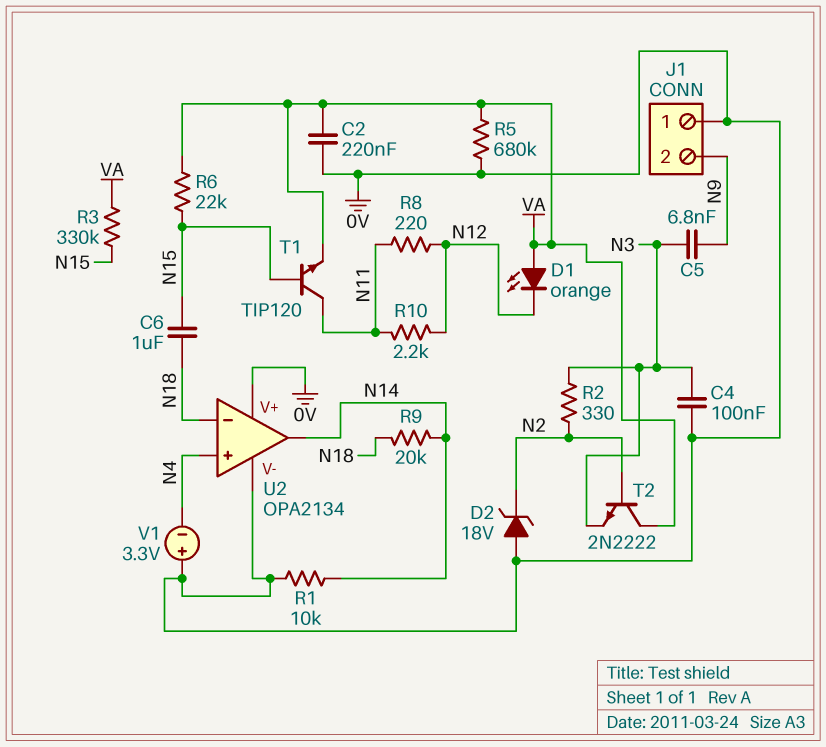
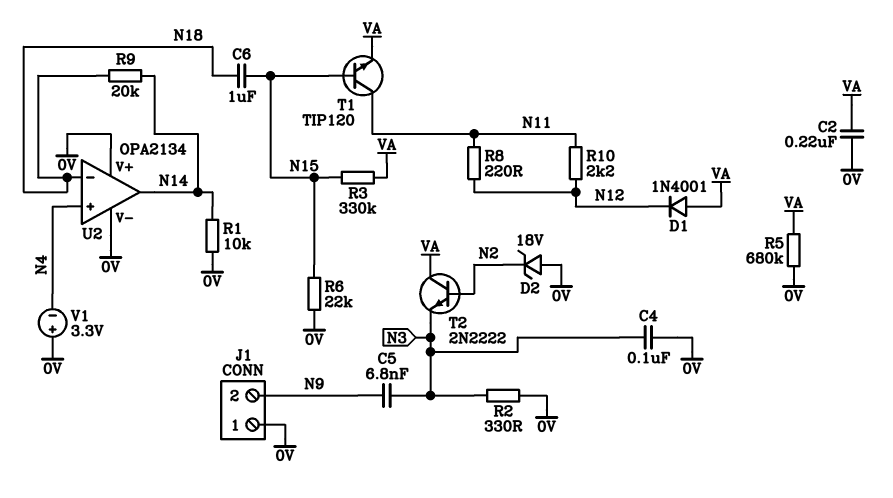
D1: LED orange (A VA, K N12) -> diode 1N4001 (A VA, K N12)
R2: 330 (N2, N3) -> 330 (0V, N3)
R6: 22k (N15, VA) -> 22k (0V, N15)

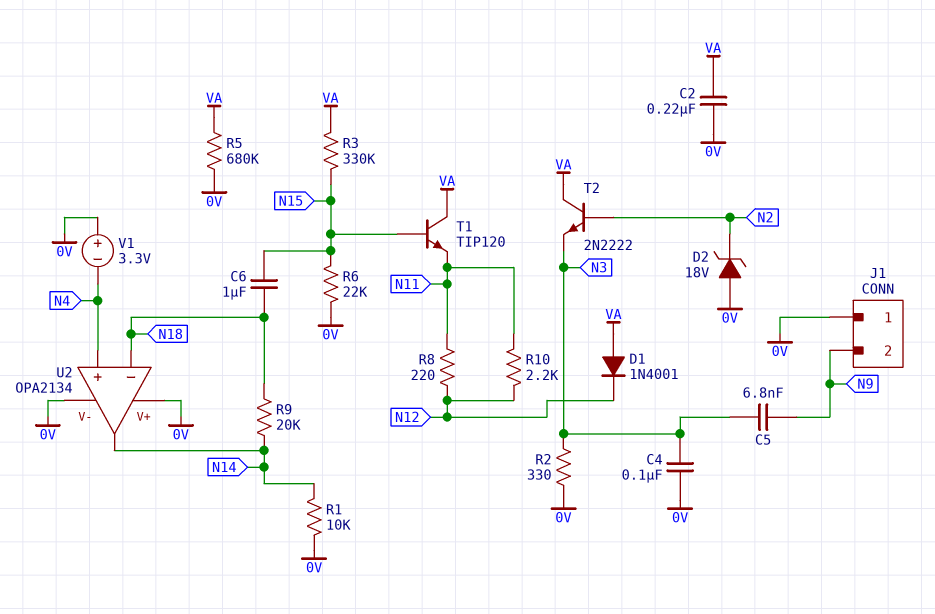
T1: NPN TIP120 (B N15, C N11, E VA) -> NPN TIP120 (B N15, C VA, E N11)

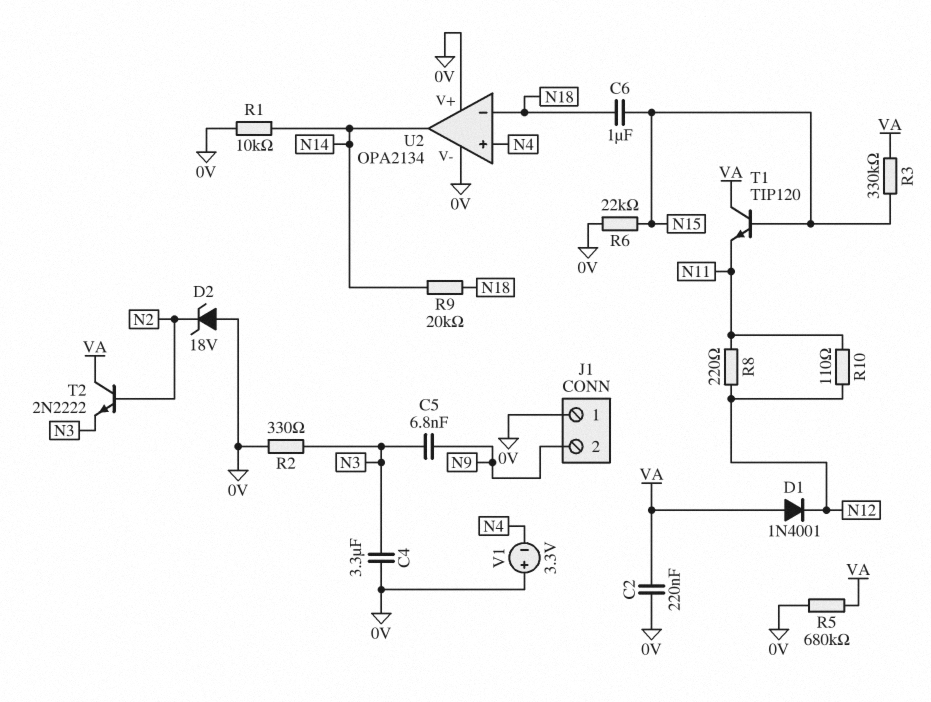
C4: 100nF (0V, N3) -> 3.3uF (0V, N3)
R10: 2.2k (N11, N12) -> 110 (N11, N12)

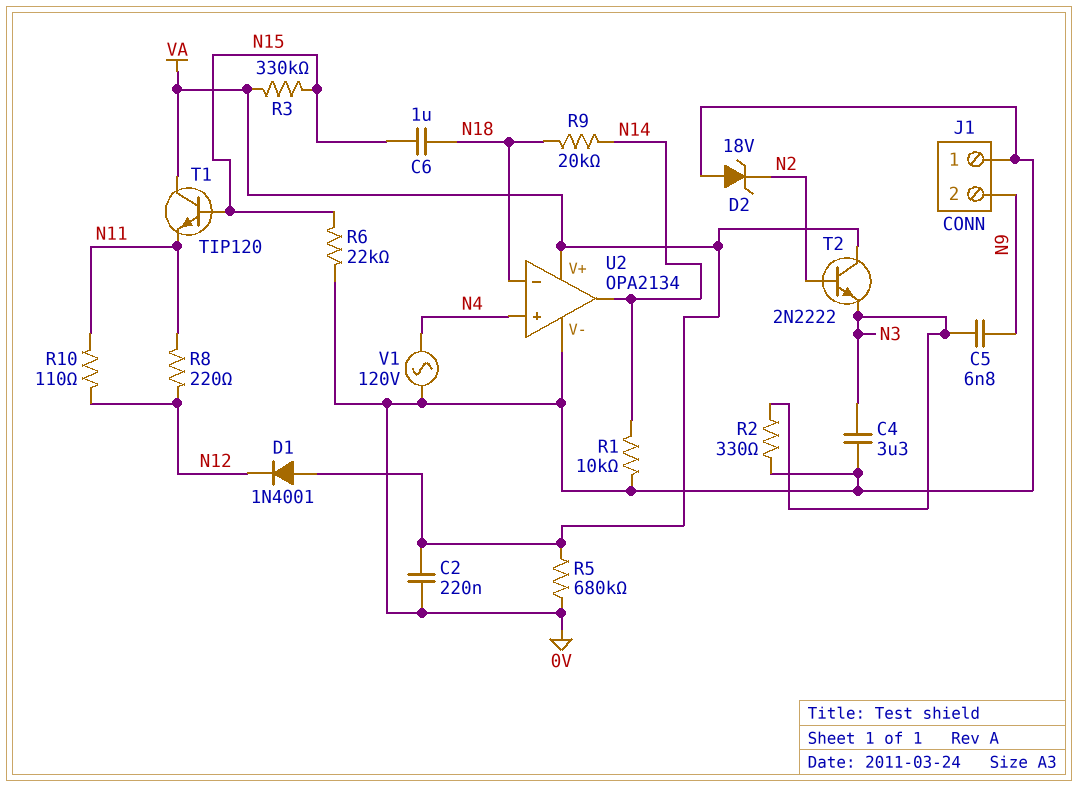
U2 pin V+: 0V -> VA
V1: 3.3V (plus 0V, minus N4) -> AC 120V (0V, N4)

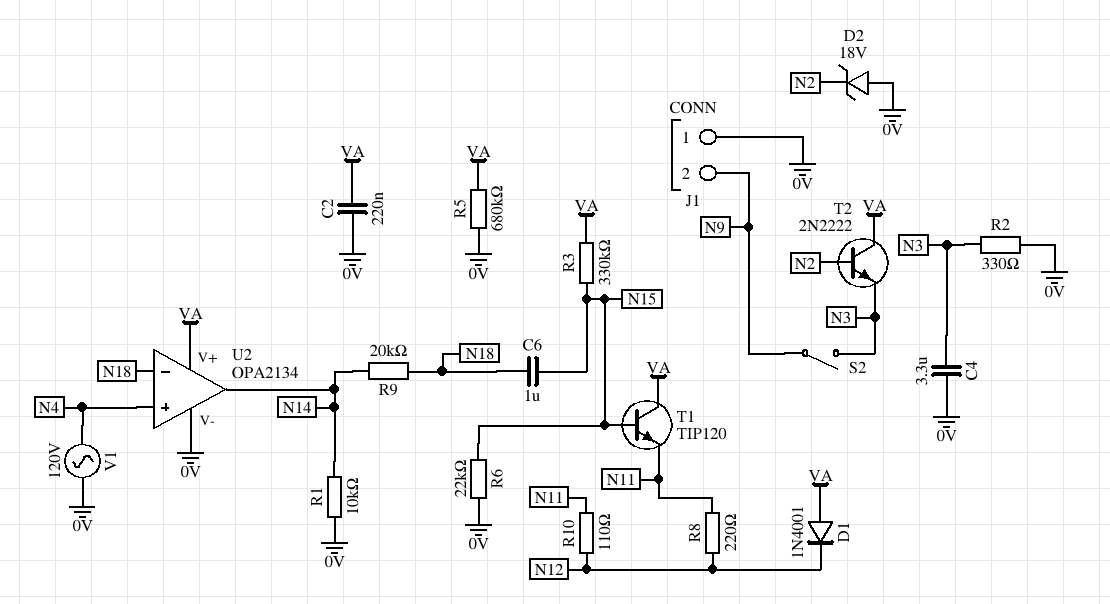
C5: 6.8nF (N3, N9) -> none
S2: none -> switch (N3, N9)

